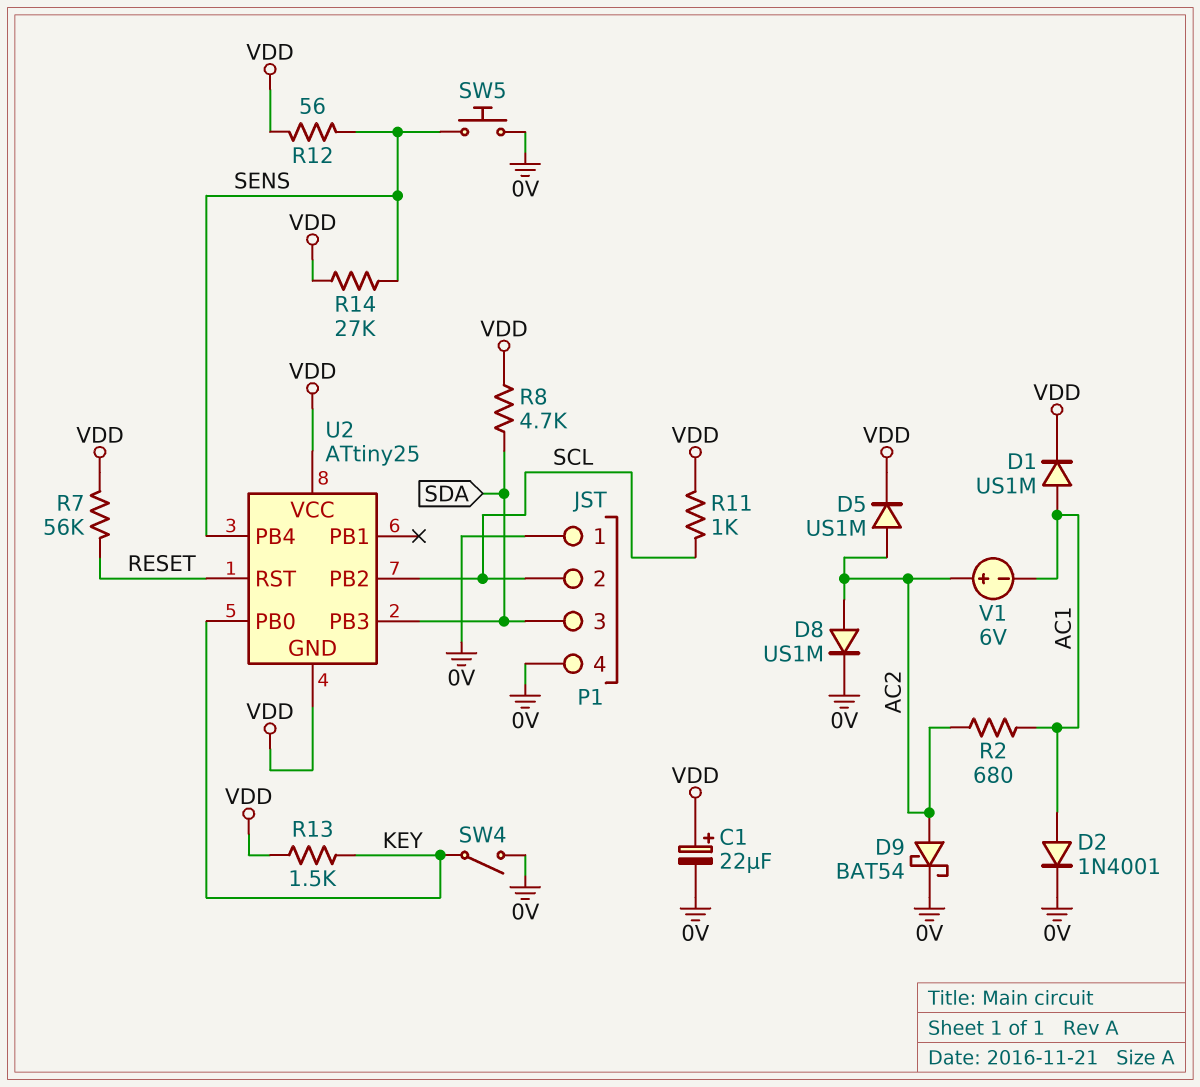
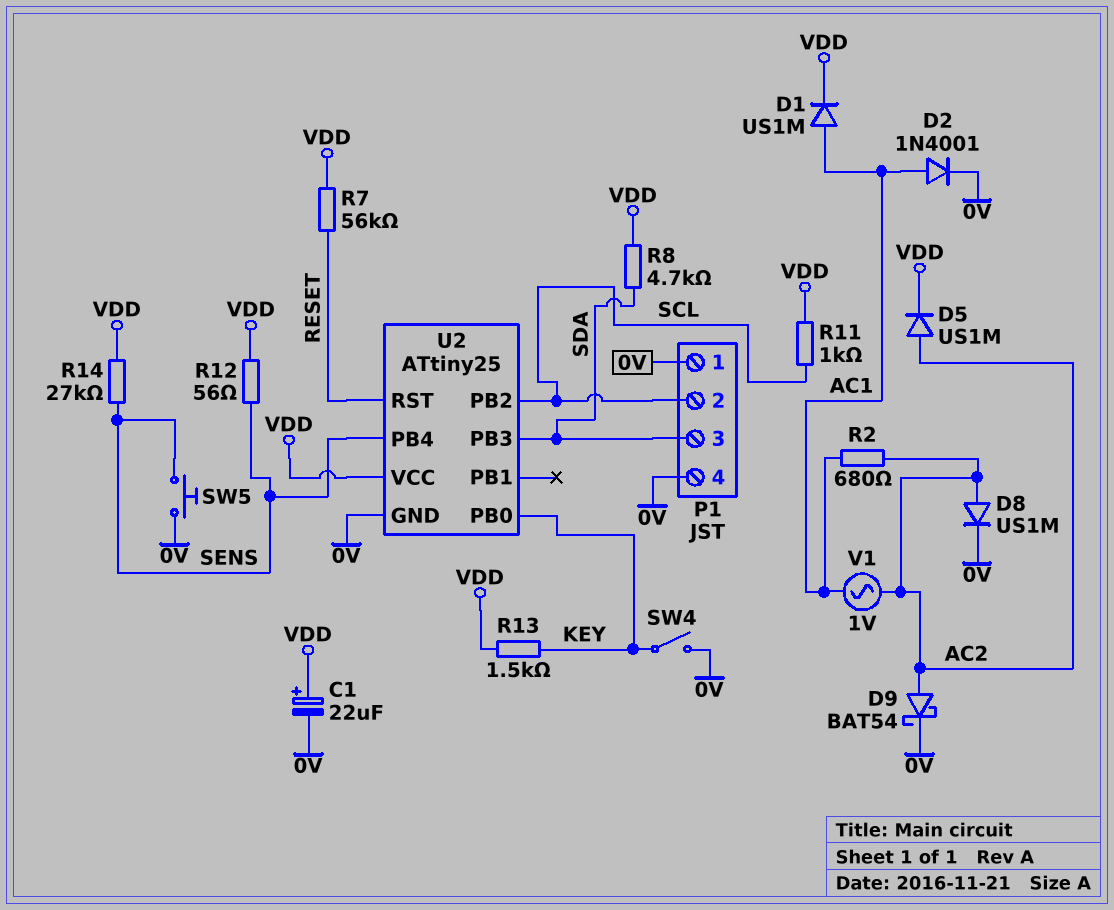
U2 pin GND: VDD -> 0V
V1: 6V (plus AC2, minus AC1) -> AC 1V (AC1, AC2)

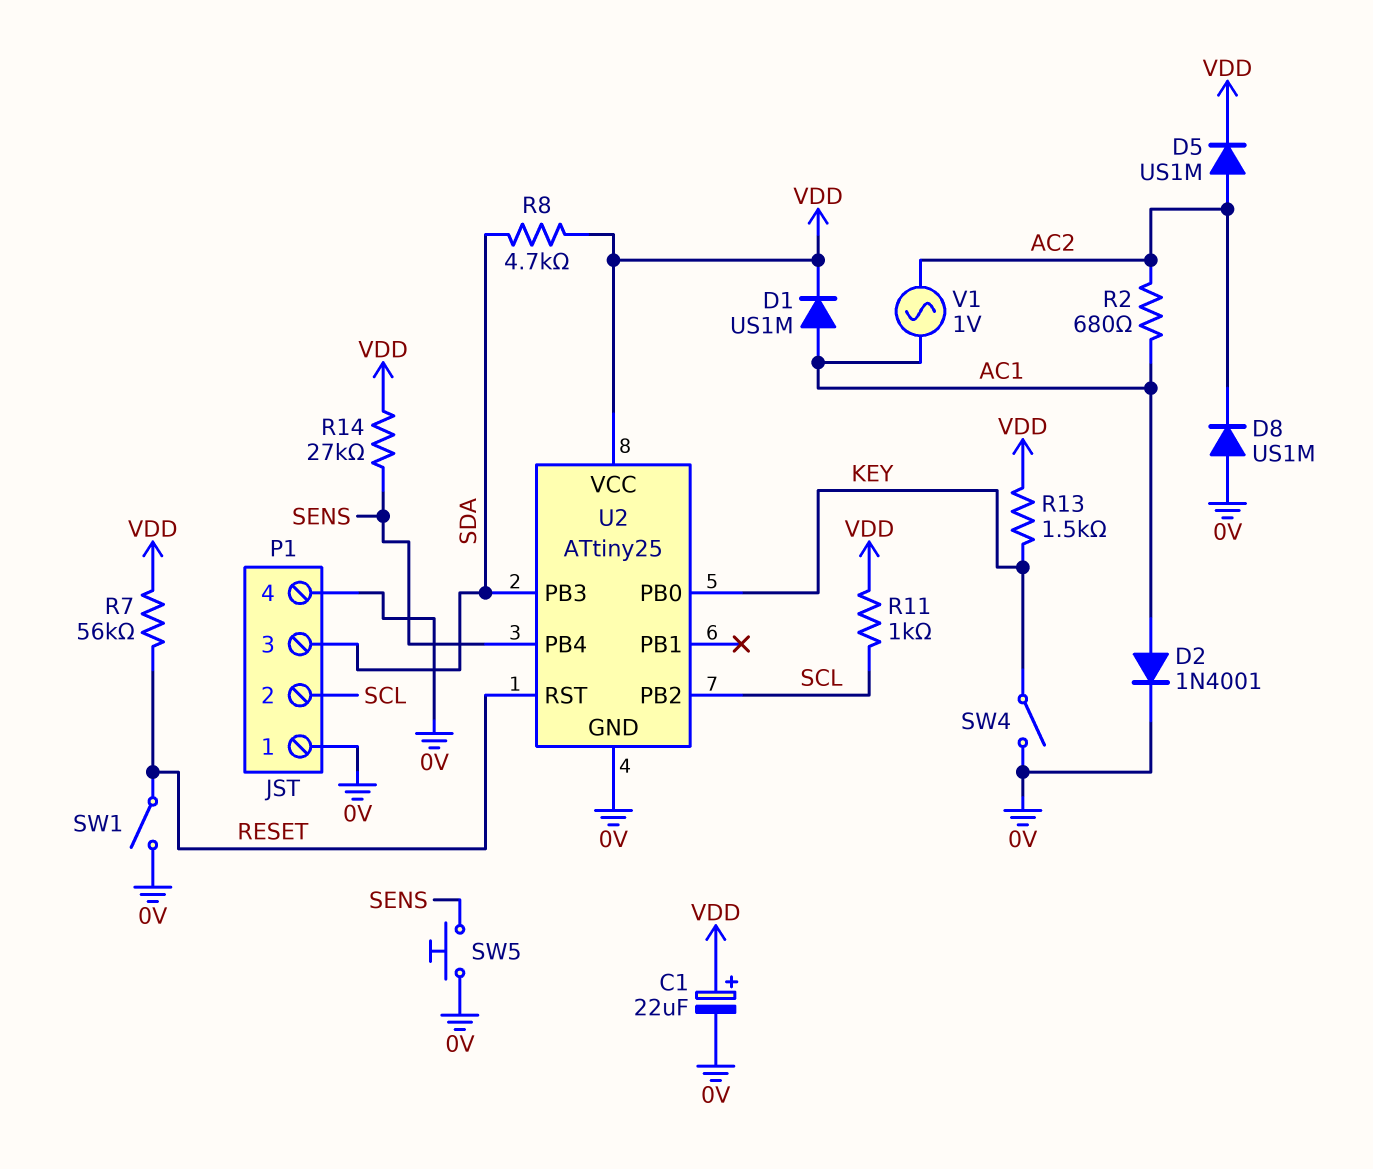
D8: diode US1M (A AC2, K 0V) -> diode US1M (A 0V, K AC2)
D9: schottky BAT54 (A AC2, K 0V) -> none
R12: 56 (SENS, VDD) -> none
SW1: none -> switch (0V, RESET)

